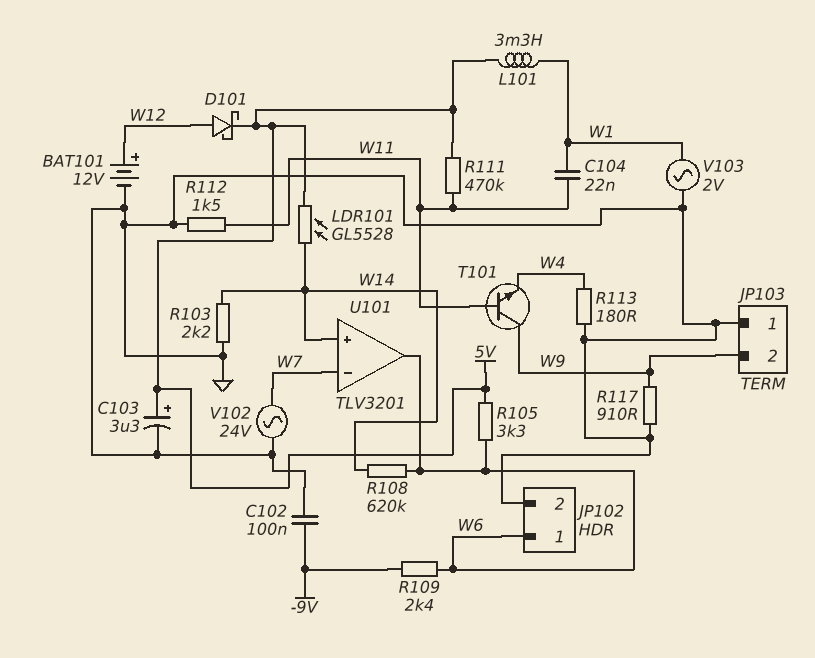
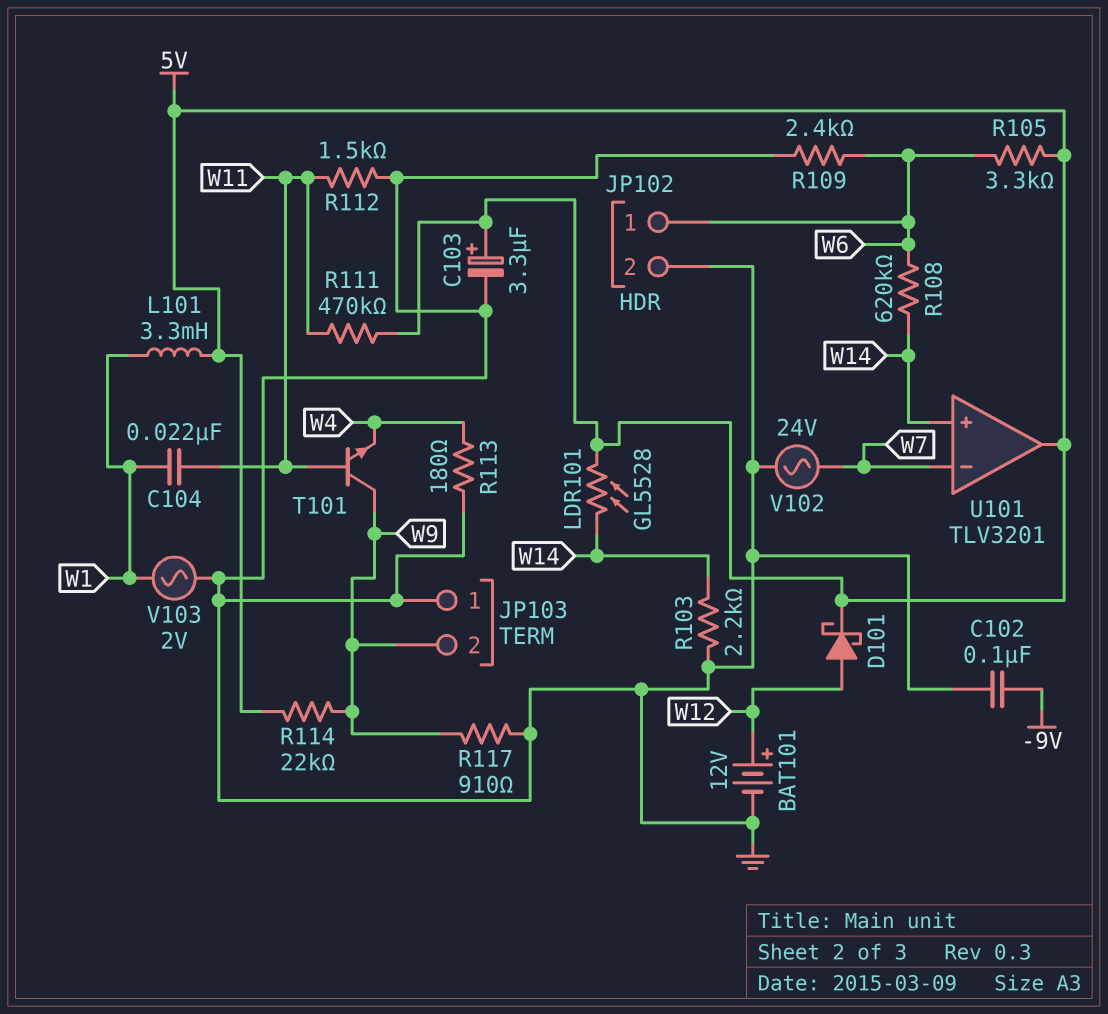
R109: 2.4k (-9V, W6) -> 2.4k (GND, W6)
R114: none -> 22k (5V, W9)
U101 pin out: W6 -> 5V

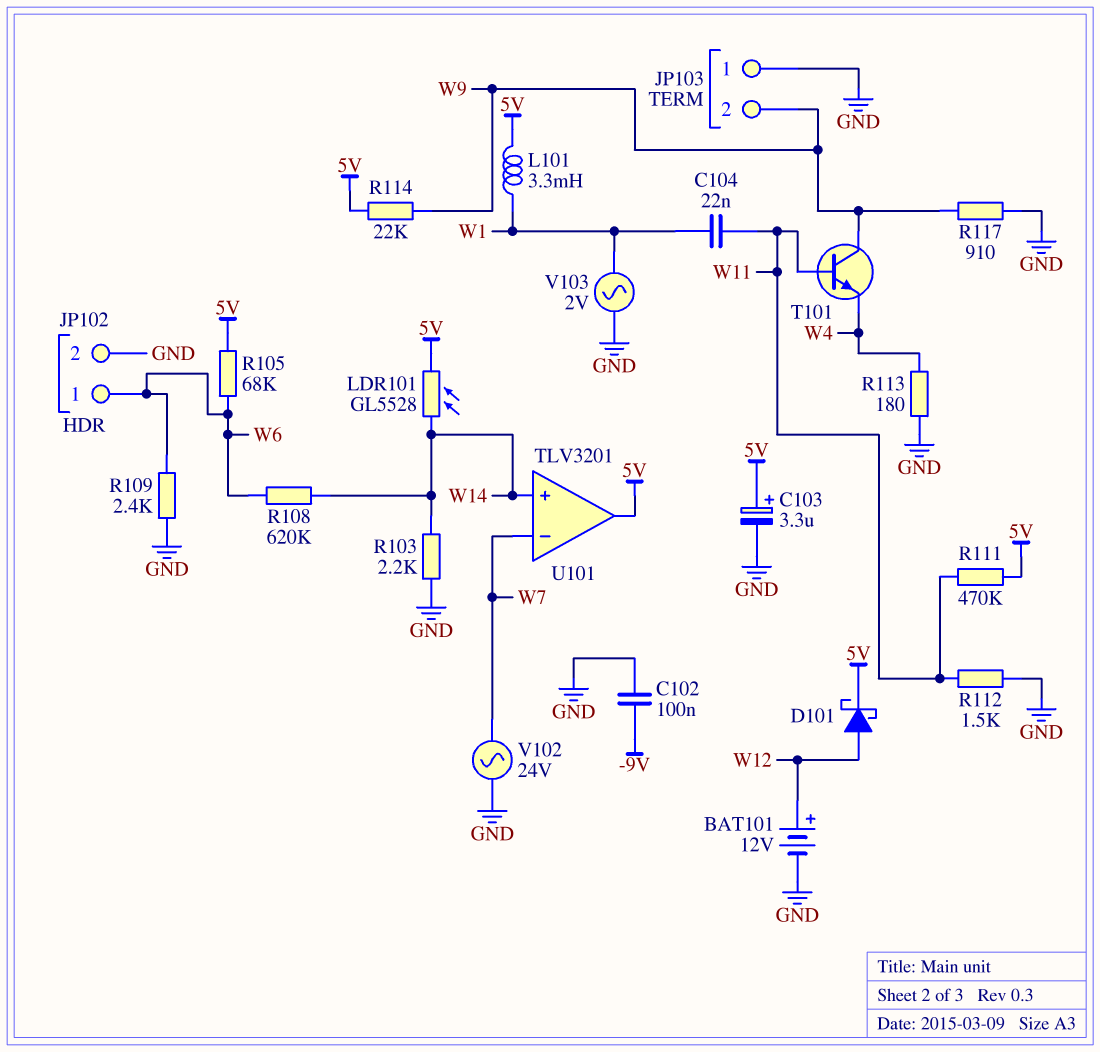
R105: 3.3k (5V, W6) -> 68k (5V, W6)

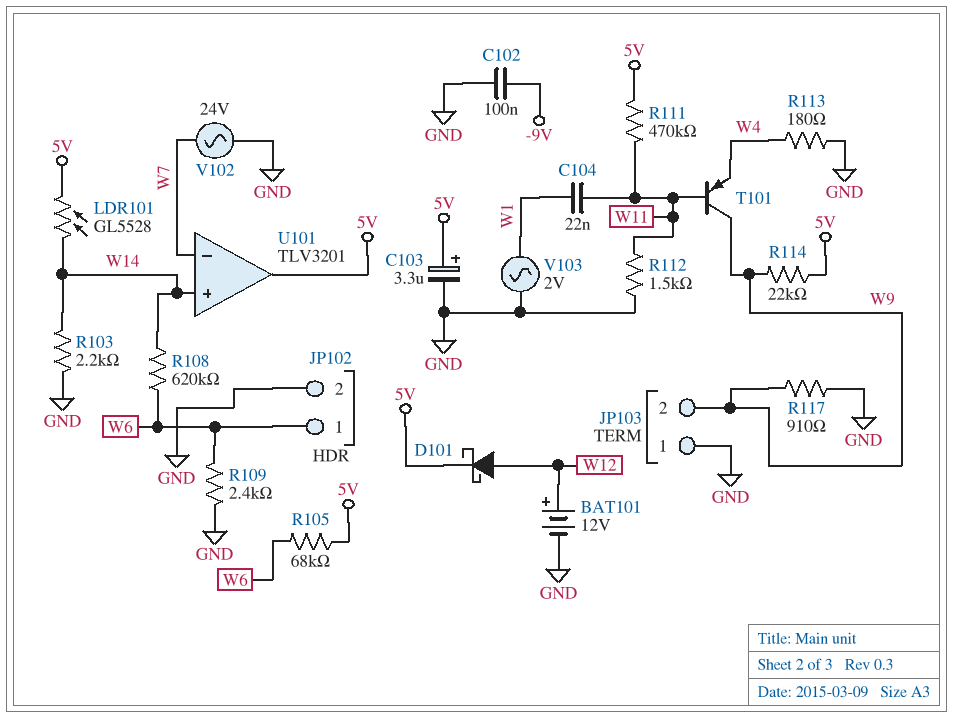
L101: 3.3mH (5V, W1) -> none
T101: NPN (B W11, C W9, E W4) -> PNP (B W11, C W9, E W4)

